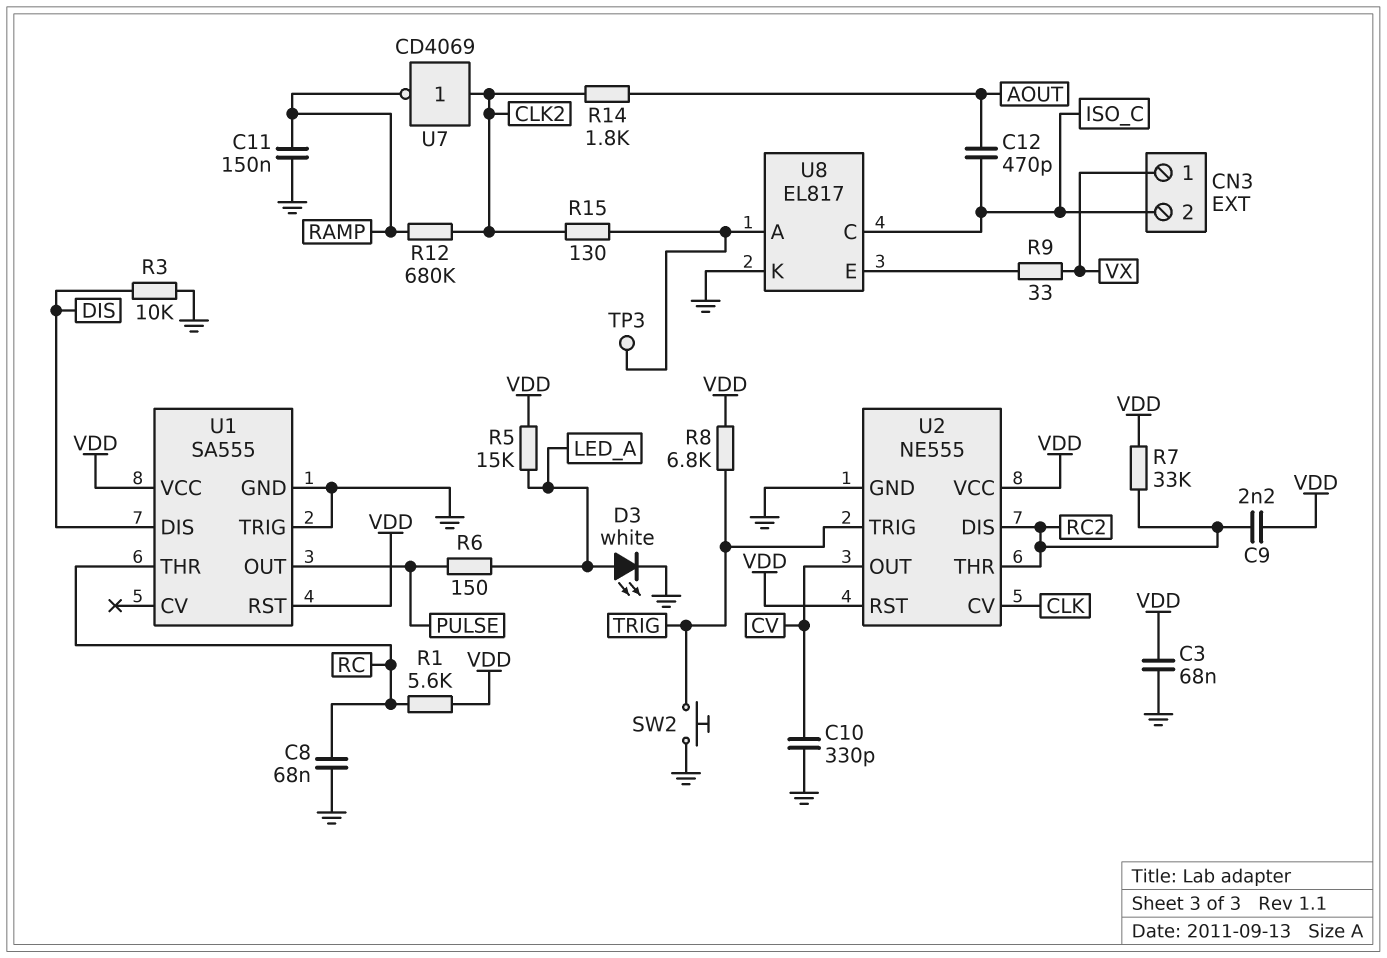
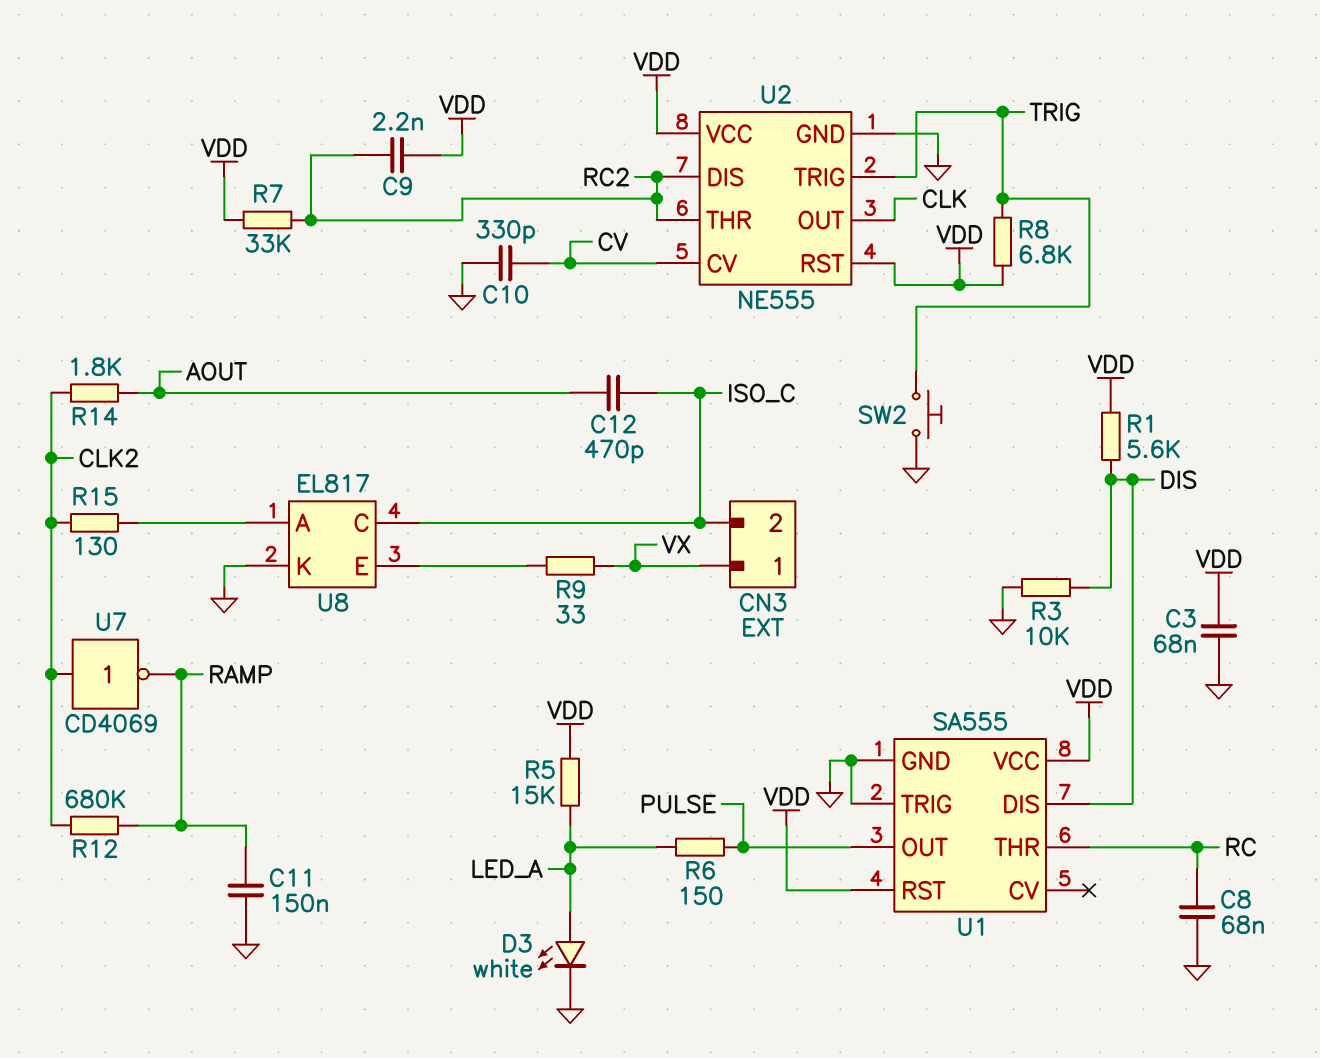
R1: 5.6k (RC, VDD) -> 5.6k (DIS, VDD)
TP3: test point (U8/A) -> none
U2 pin CV: CLK -> CV
U2 pin OUT: CV -> CLK

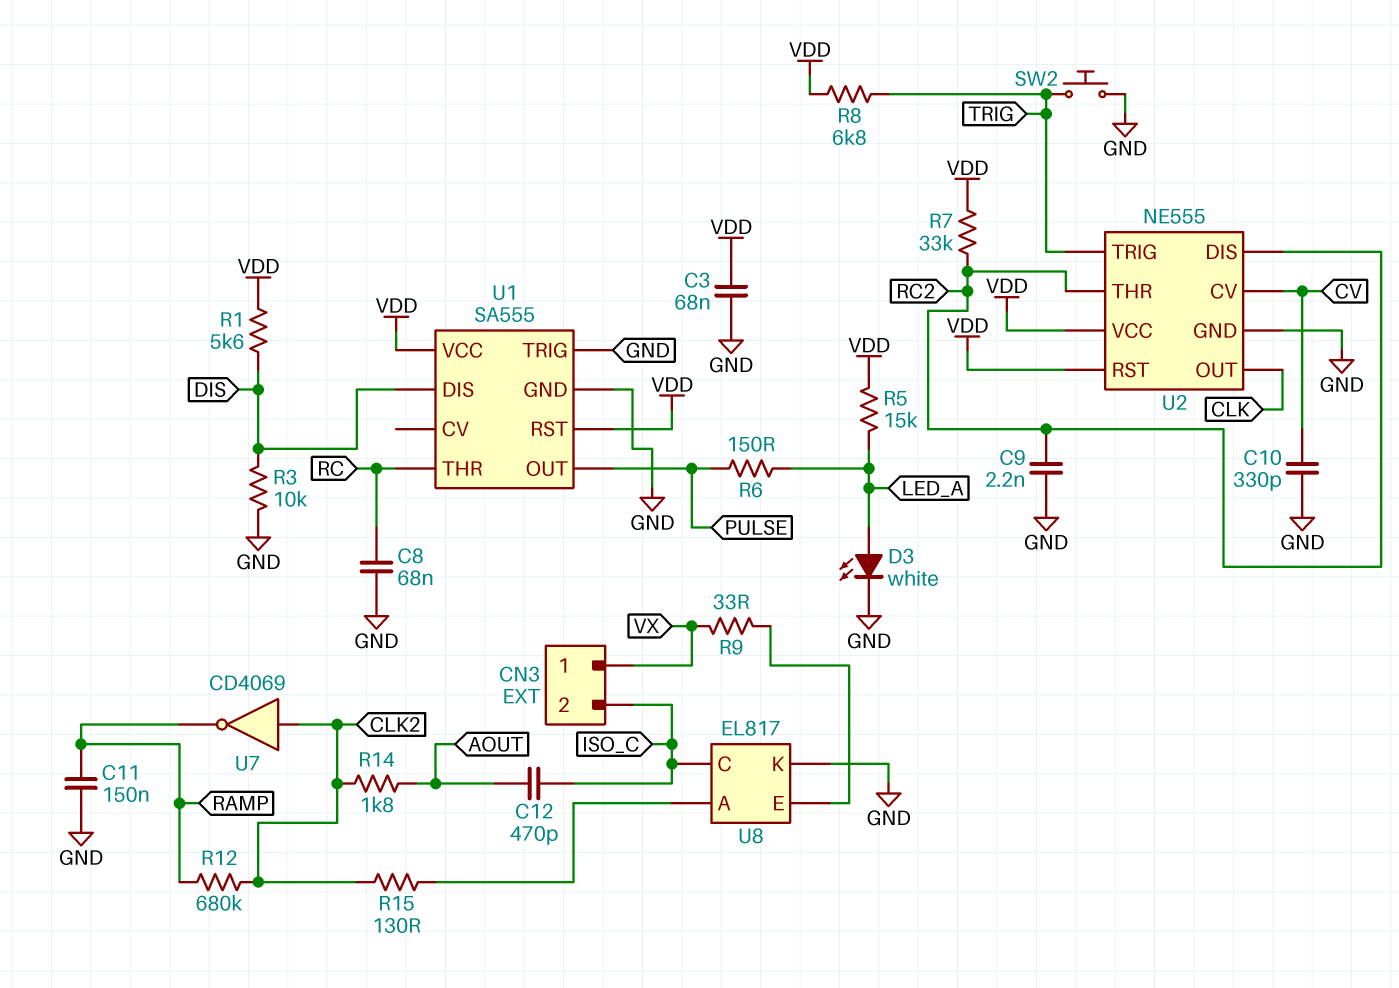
C9: 2.2nF (RC2, VDD) -> 2.2nF (GND, RC2)

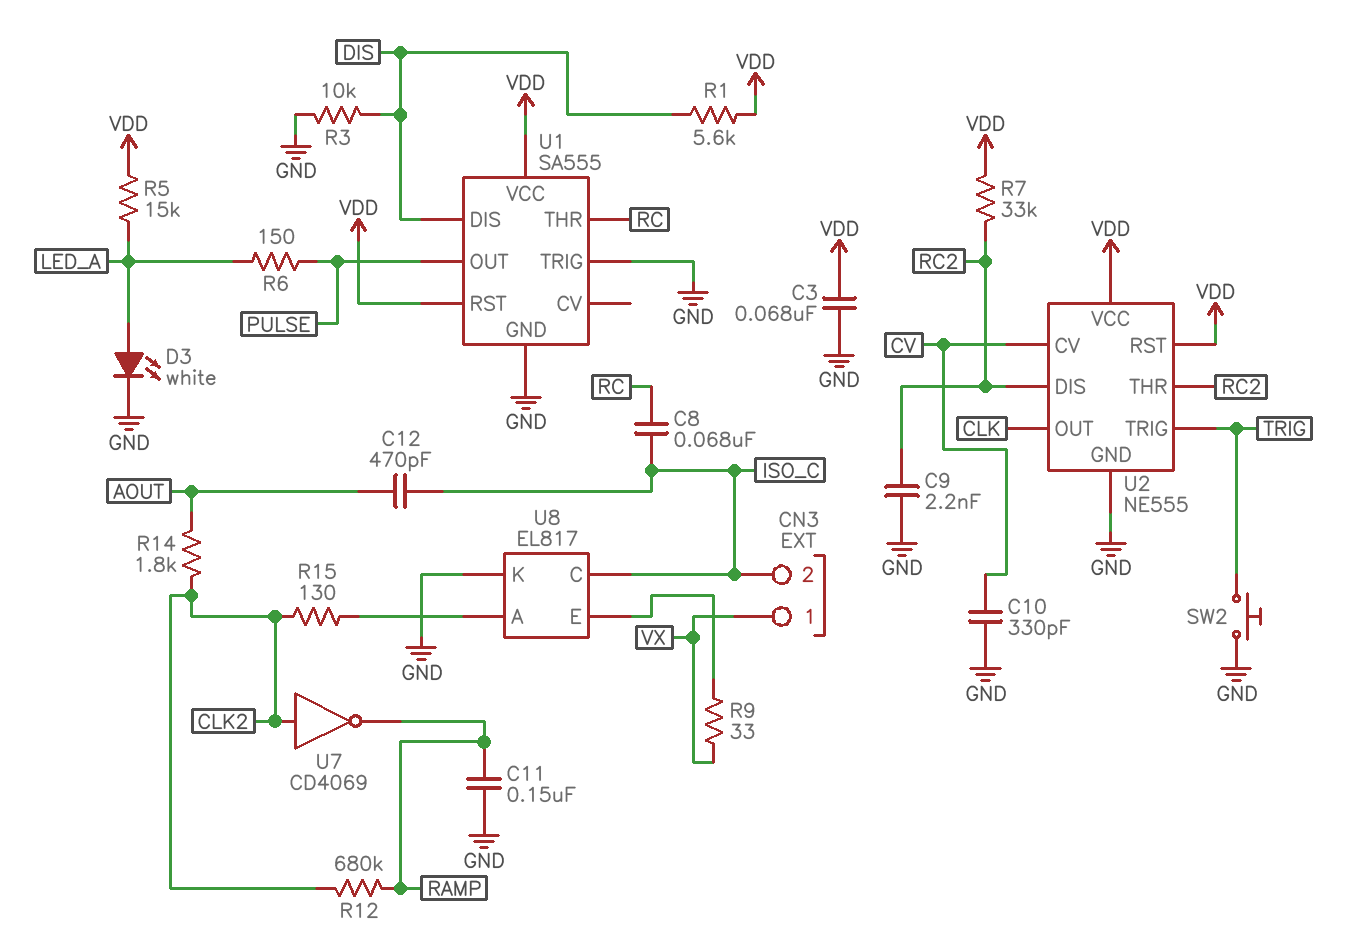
C8: 68nF (GND, RC) -> 68nF (ISO_C, RC)
R8: 6.8k (TRIG, VDD) -> none

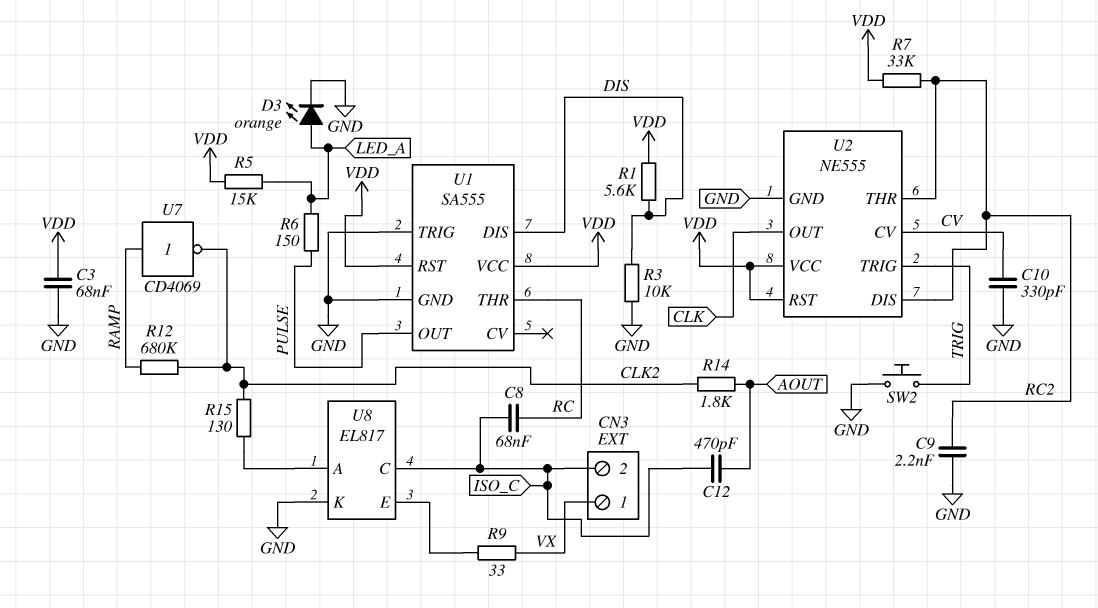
C11: 150nF (GND, RAMP) -> none
D3: LED white (A LED_A, K GND) -> LED orange (A LED_A, K GND)
U7: NOT CD4069 (in CLK2, out RAMP) -> NOT CD4069 (in RAMP, out CLK2)

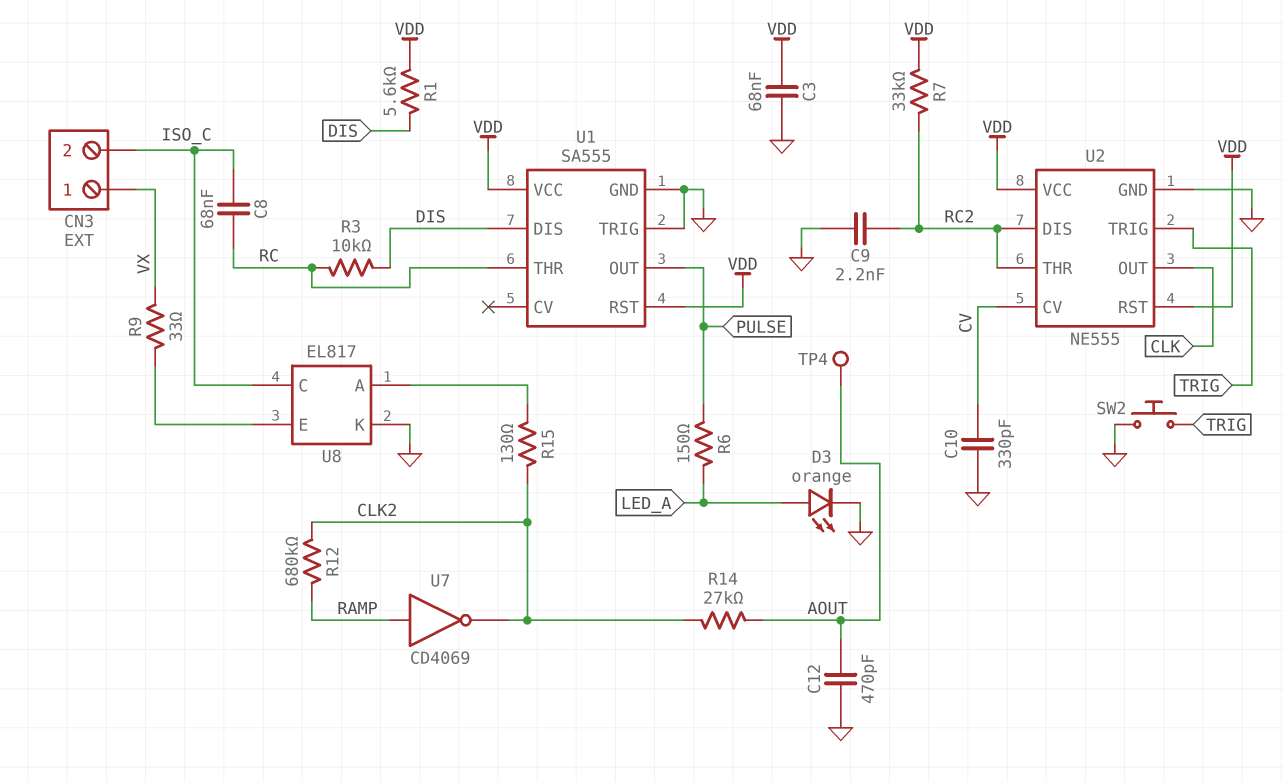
C12: 470pF (AOUT, ISO_C) -> 470pF (AOUT, GND)
R3: 10k (DIS, GND) -> 10k (DIS, RC)
R5: 15k (LED_A, VDD) -> none
R14: 1.8k (AOUT, CLK2) -> 27k (AOUT, CLK2)
TP4: none -> test point (AOUT)

